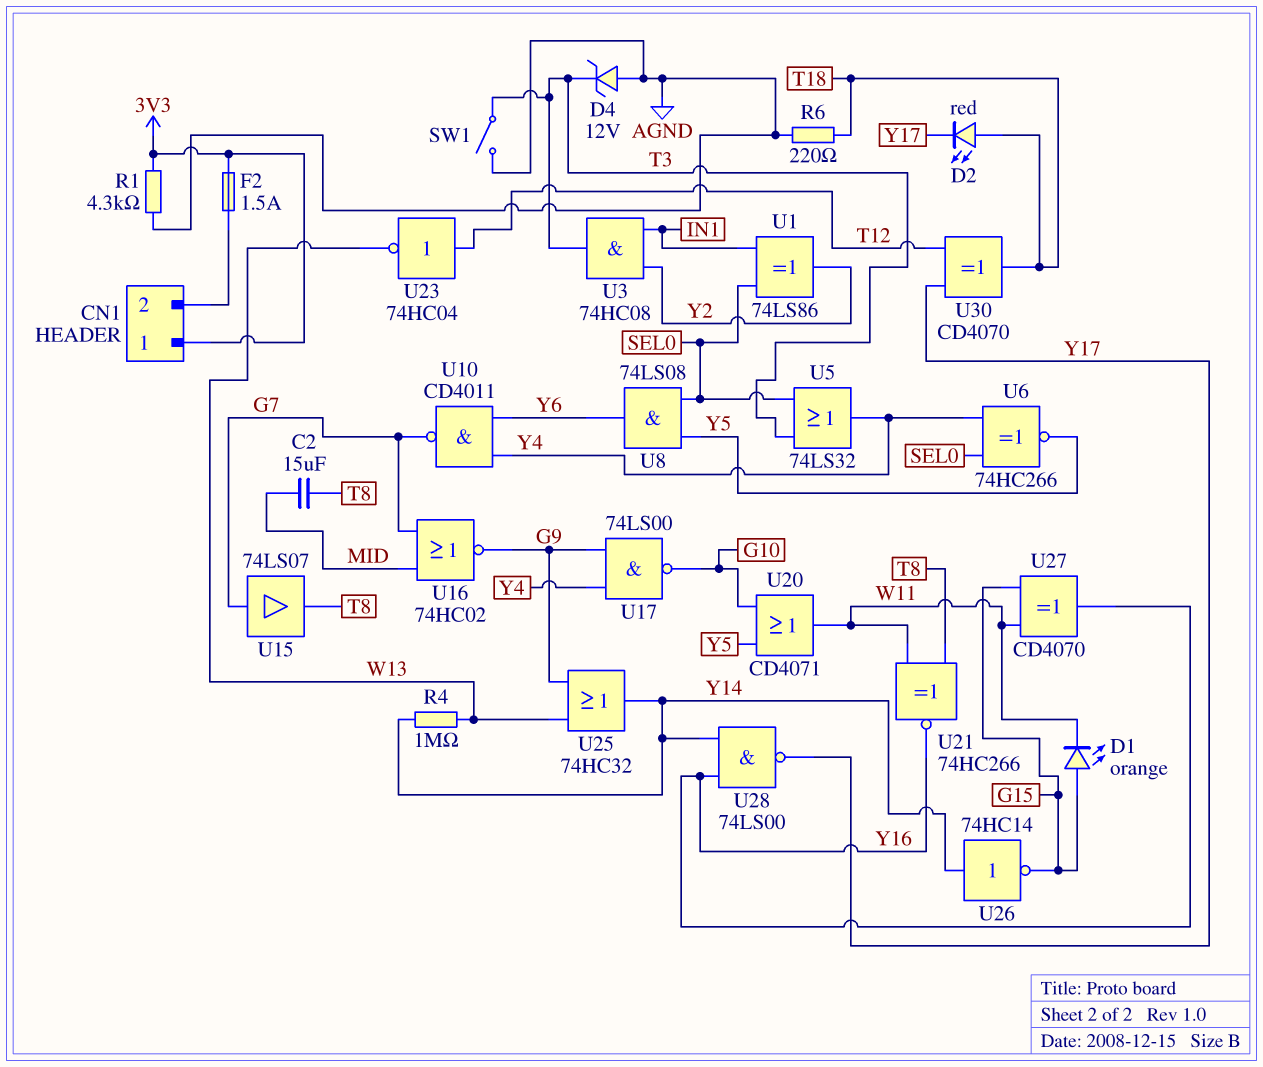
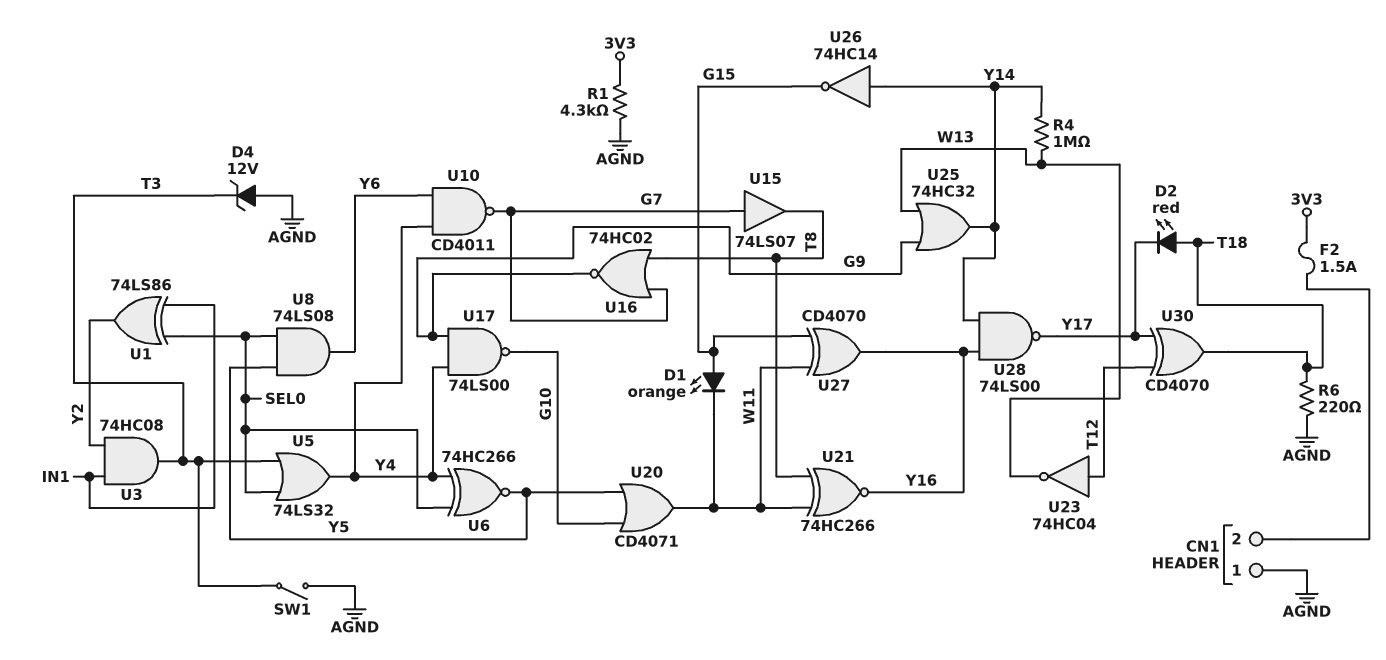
C2: 15uF (MID, T8) -> none
CN1 pin 1: 3V3 -> AGND
U16: NOR 74HC02 (in G7, in MID, out G9) -> NOR 74HC02 (in G7, in T8, out G9)

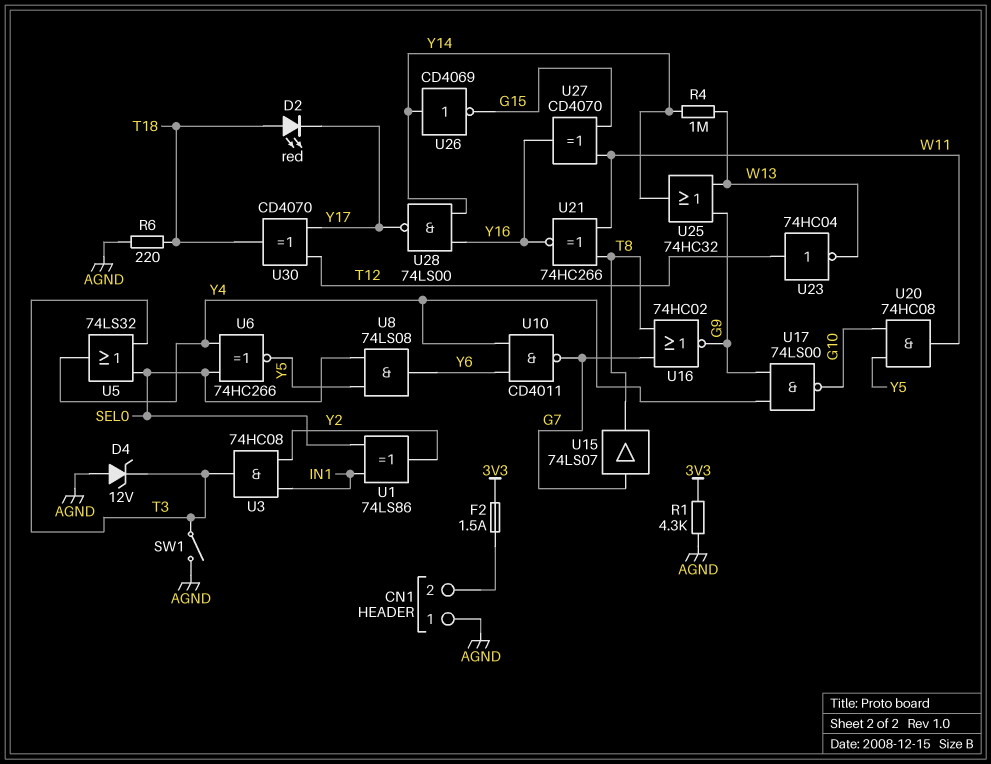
D1: LED orange (A G15, K W11) -> none
U20: OR CD4071 (in G10, in Y5, out W11) -> AND 74HC08 (in G10, in Y5, out W11)
U26: NOT 74HC14 (in Y14, out G15) -> NOT CD4069 (in Y14, out G15)

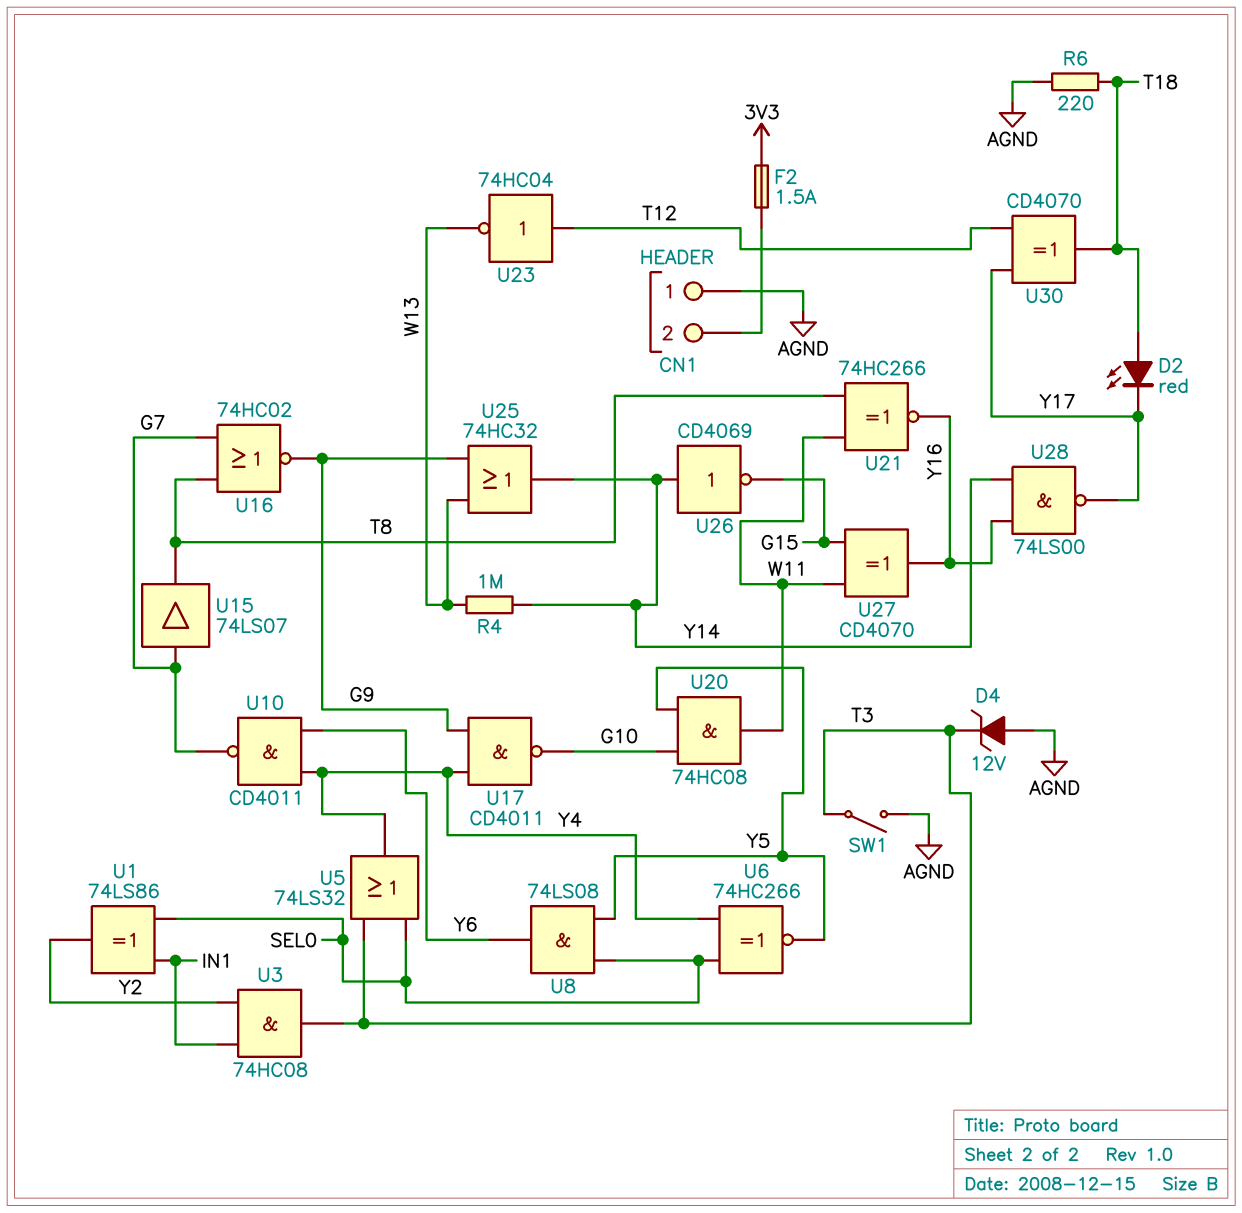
R1: 4.3k (3V3, AGND) -> none
U17: NAND 74LS00 (in G9, in Y4, out G10) -> NAND CD4011 (in G9, in Y4, out G10)

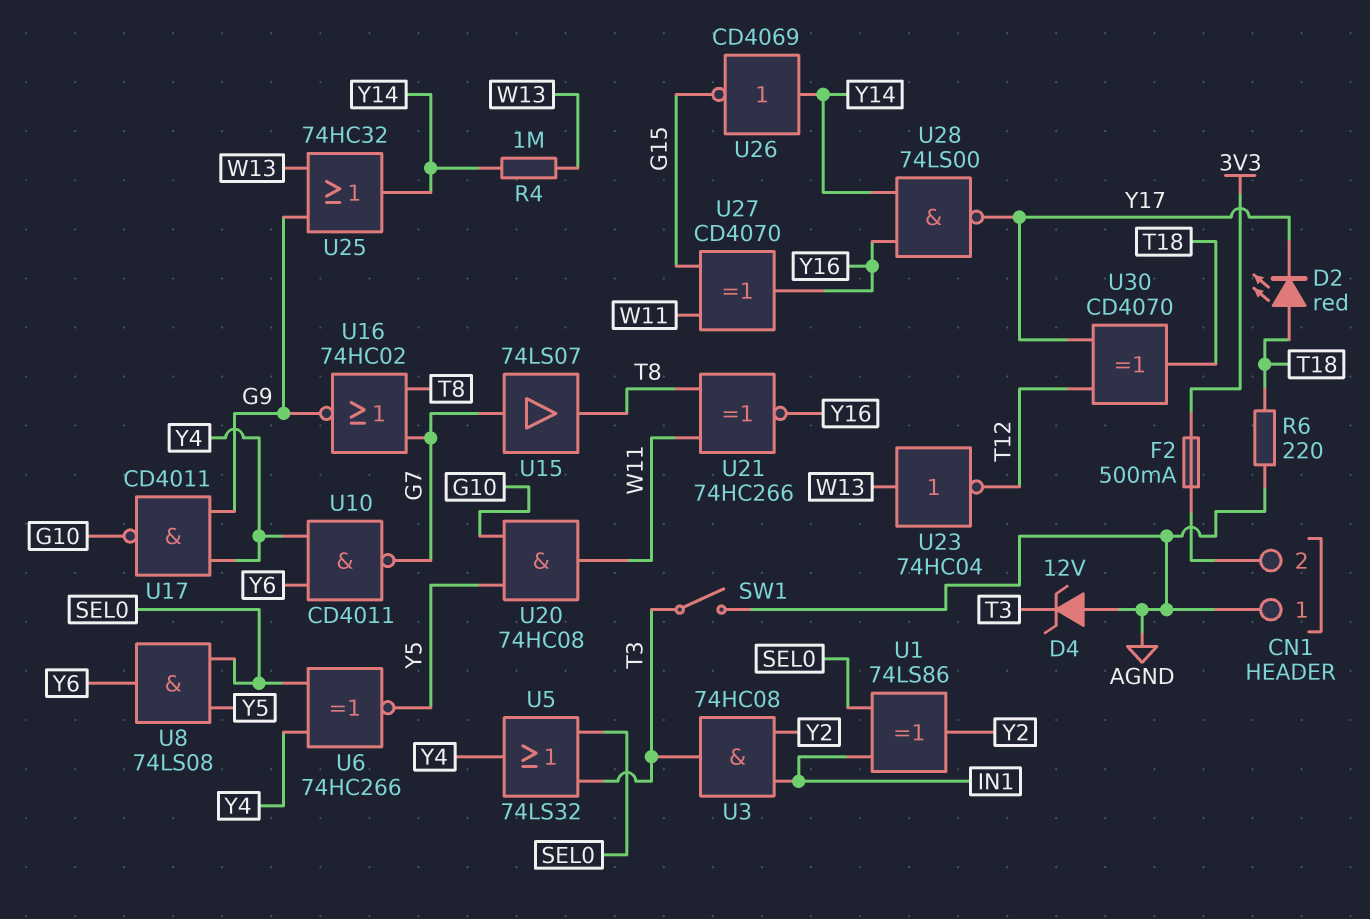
F2: 1.5A (3V3, CN1/2) -> 500mA (3V3, CN1/2)
U23: NOT 74HC04 (in T12, out W13) -> NOT 74HC04 (in W13, out T12)

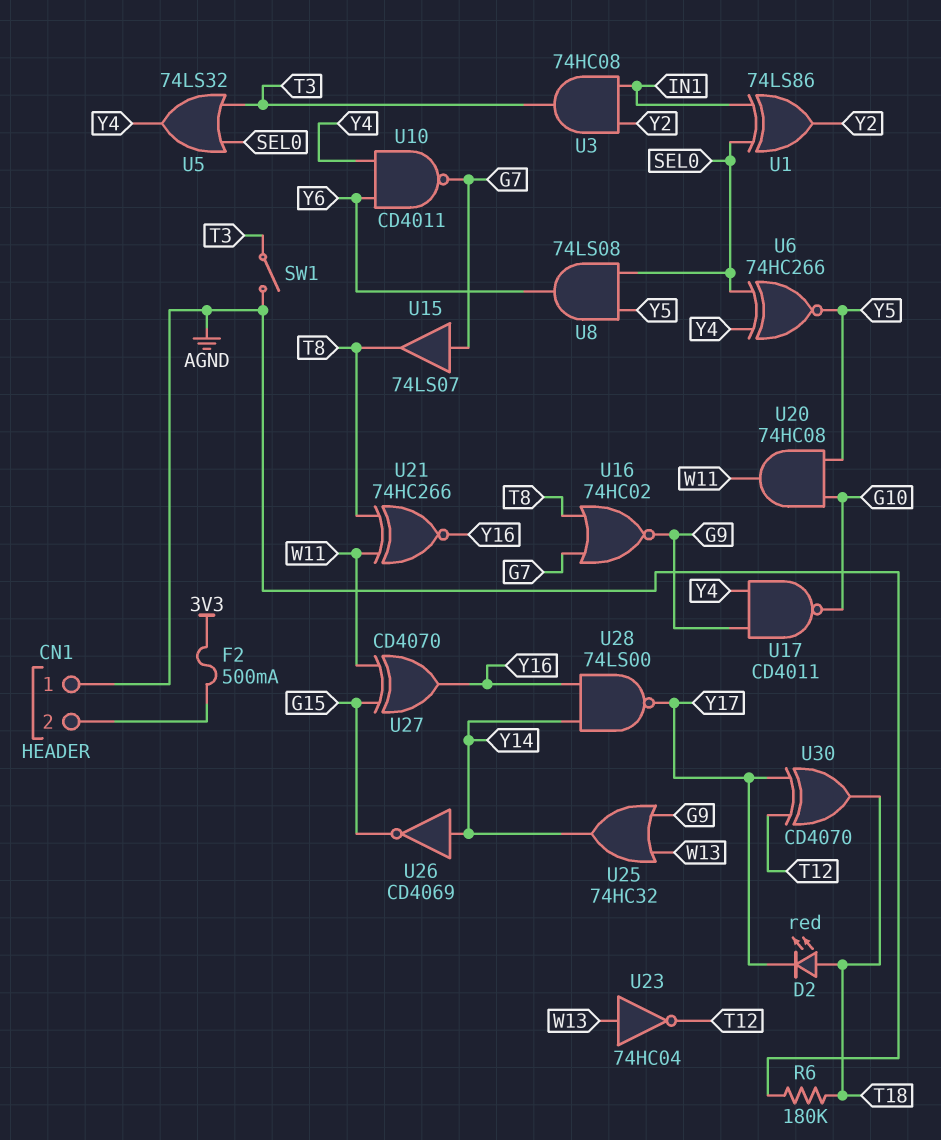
D4: zener 12V (A AGND, K T3) -> none
R4: 1M (W13, Y14) -> none
R6: 220 (AGND, T18) -> 180k (AGND, T18)

